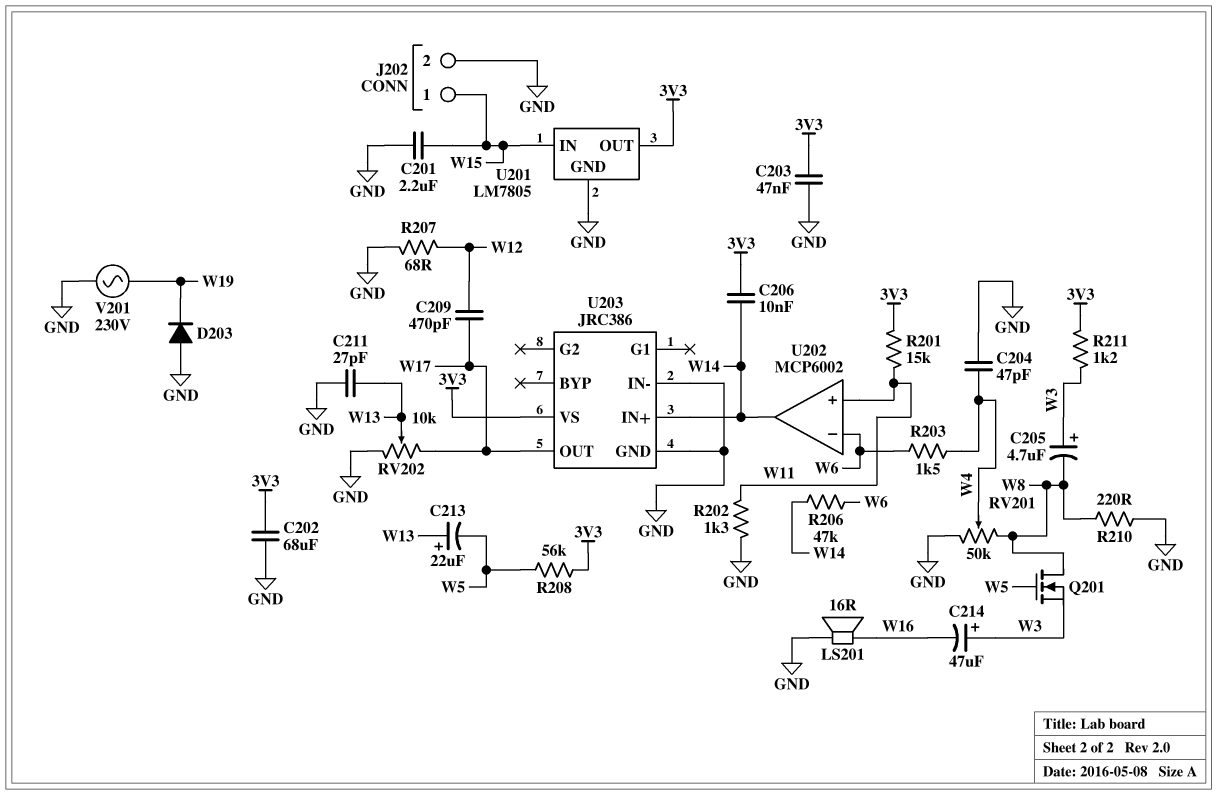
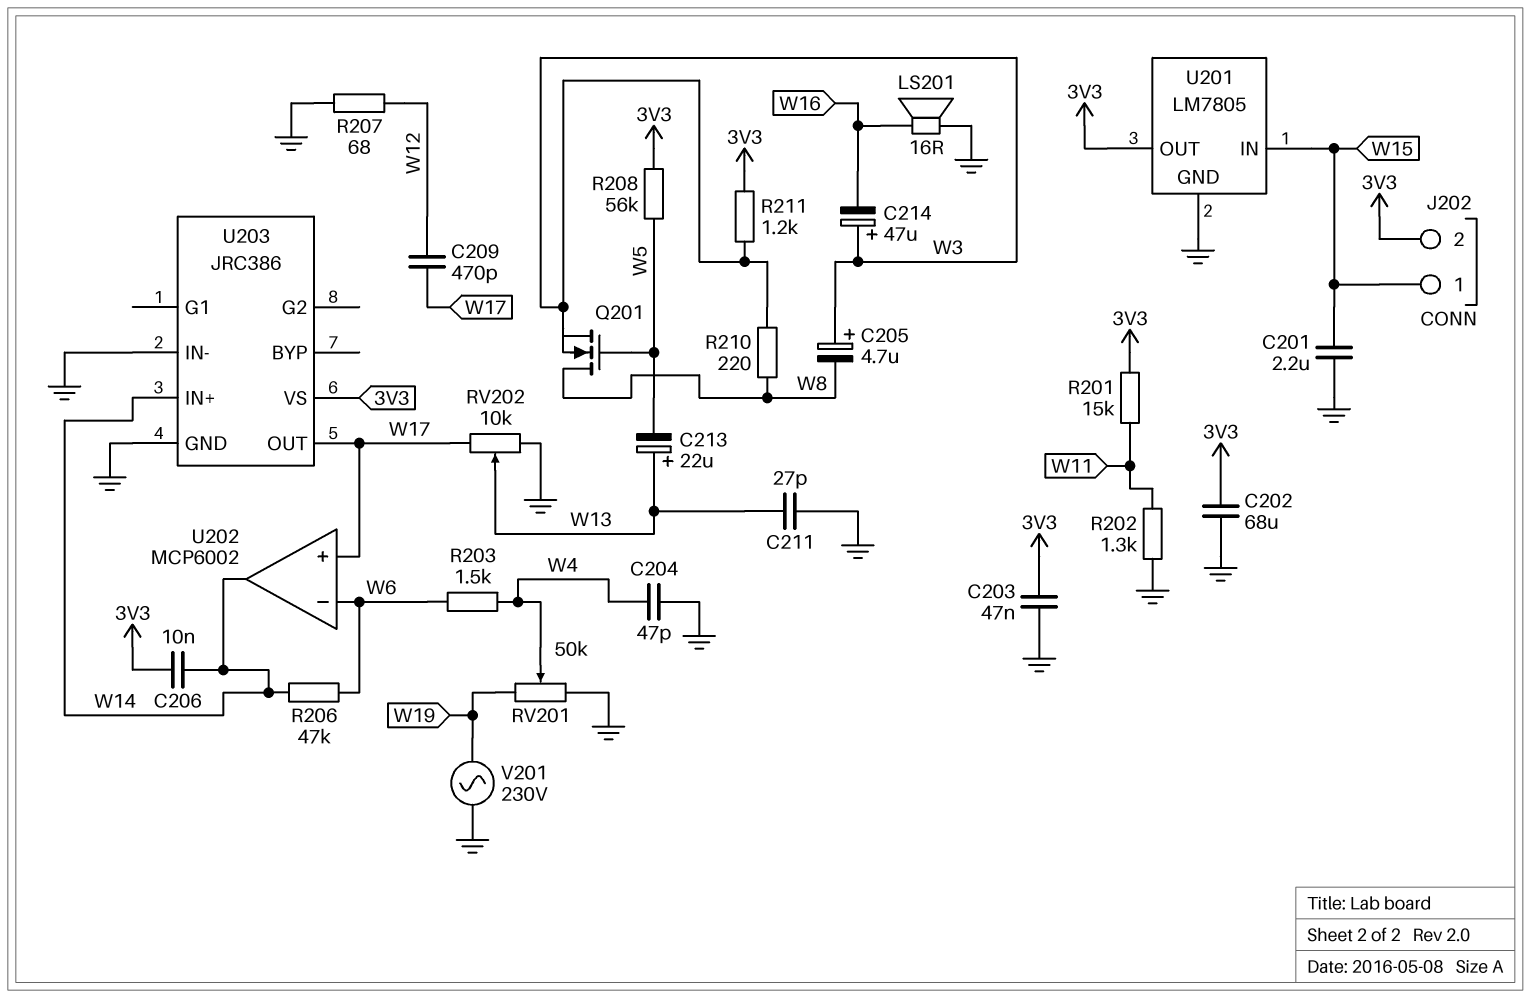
D203: diode (A GND, K W19) -> none
J202 pin 2: GND -> 3V3
R210: 220 (GND, W8) -> 220 (W3, W8)
RV201: 50k (GND, W8, wiper W4) -> 50k (GND, W19, wiper W4)
U202 pin in+: W11 -> W17

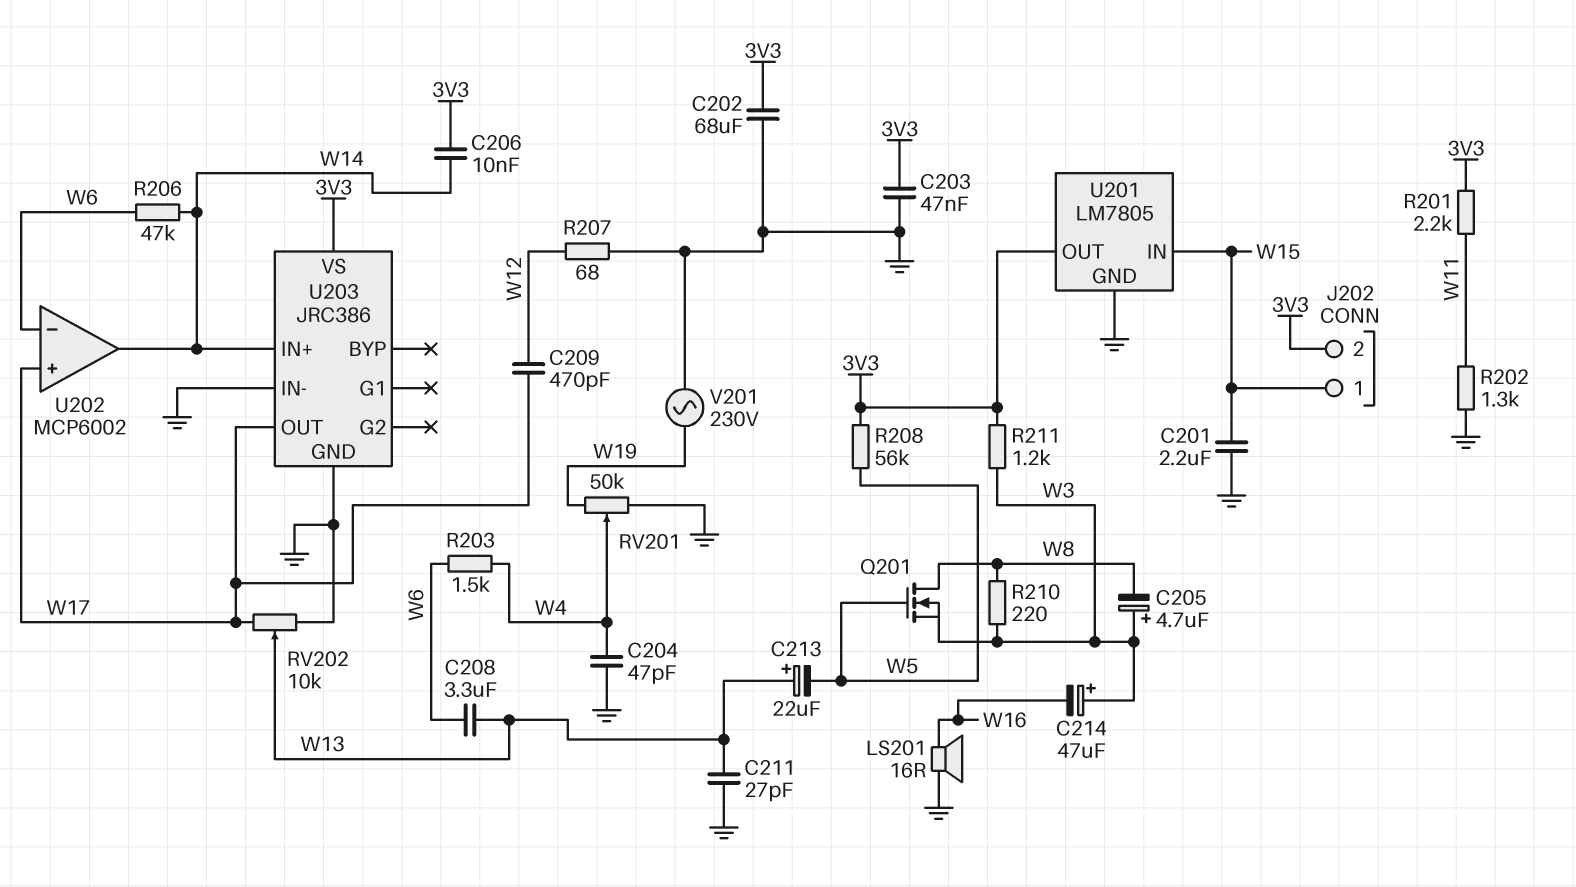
C208: none -> 3.3uF (W6, W13)
R201: 15k (3V3, W11) -> 2.2k (3V3, W11)

